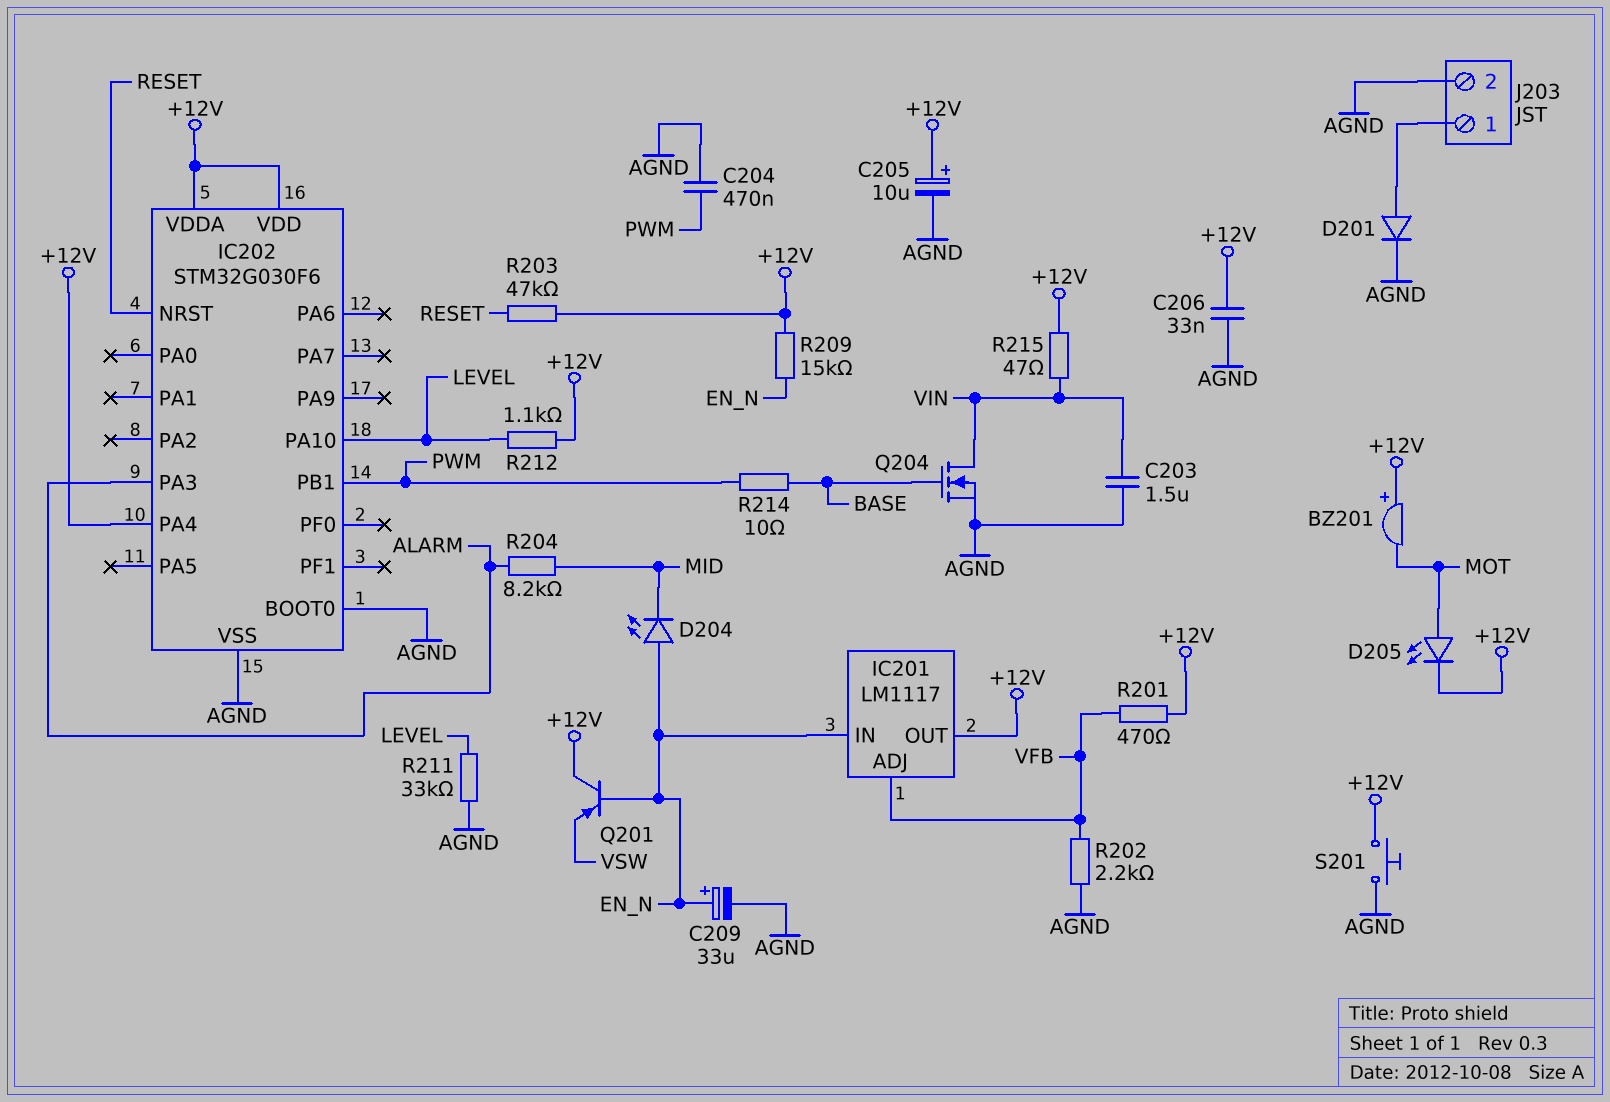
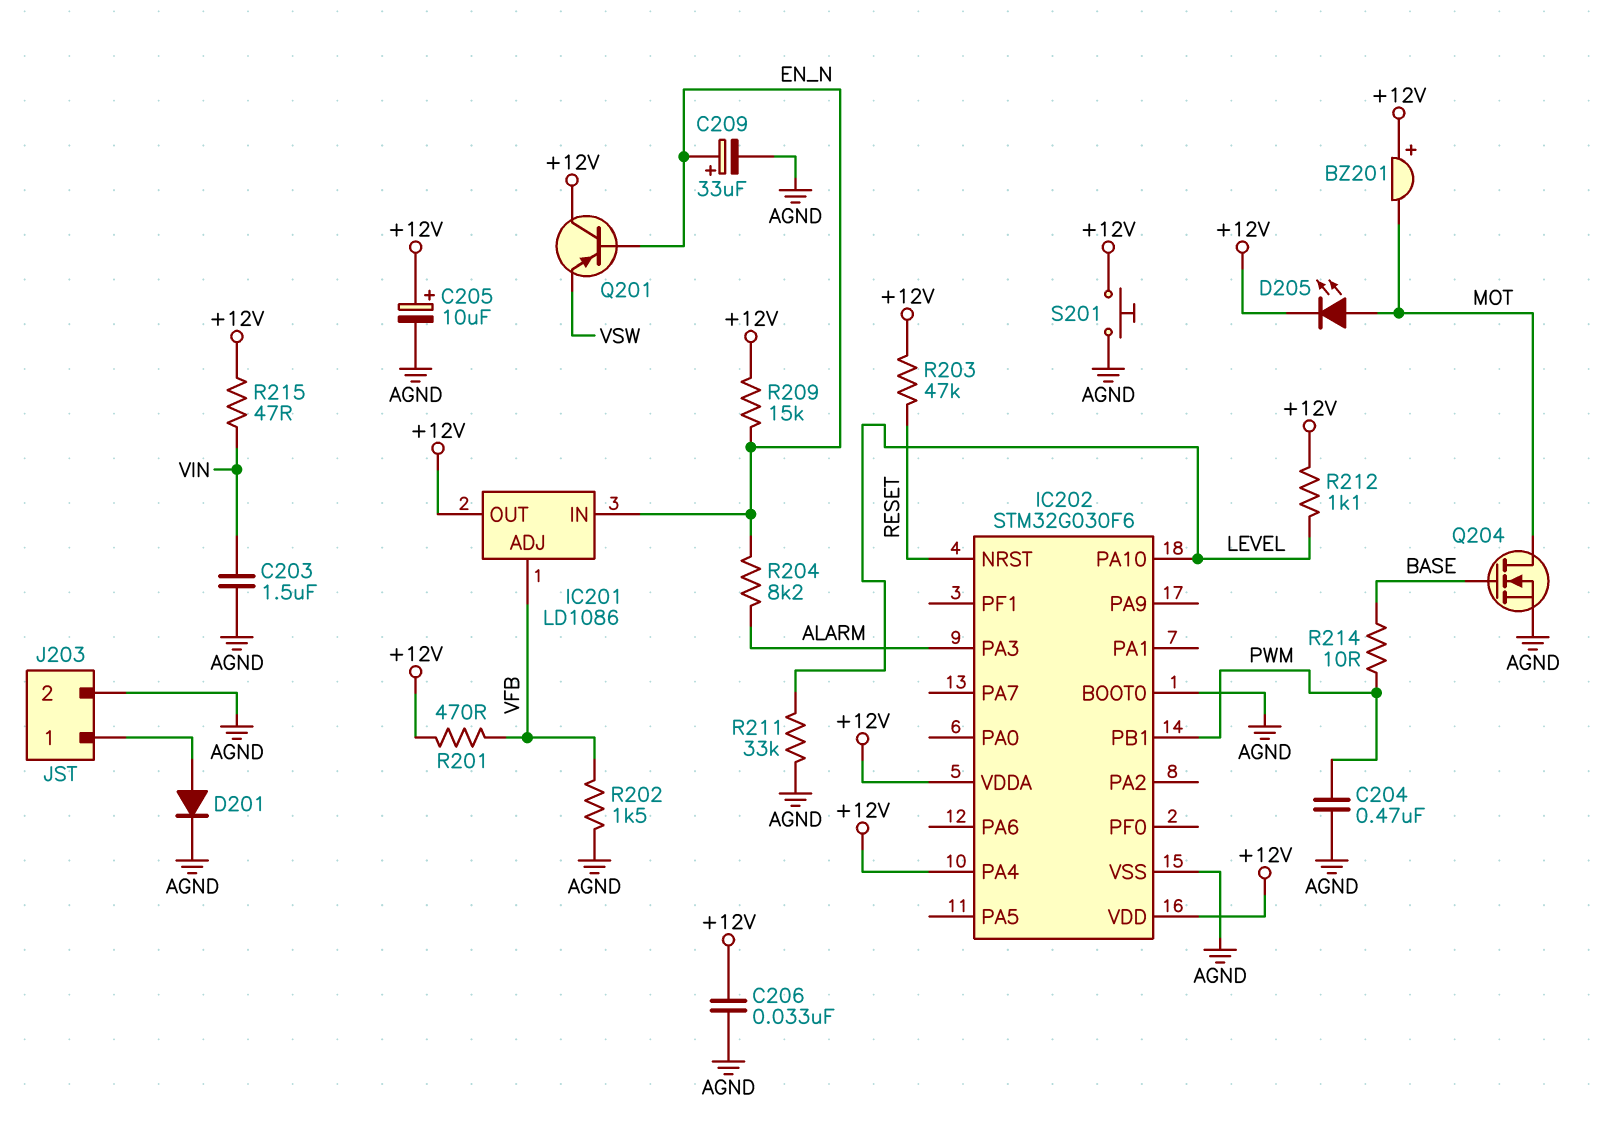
D204: LED (A EN_N, K MID) -> none
IC201: LM1117 -> LD1086
Q204: NMOS (G BASE, D VIN, S AGND) -> NMOS (G BASE, D MOT, S AGND)
R202: 2.2k (AGND, VFB) -> 1.5k (AGND, VFB)
R204: 8.2k (ALARM, MID) -> 8.2k (ALARM, EN_N)

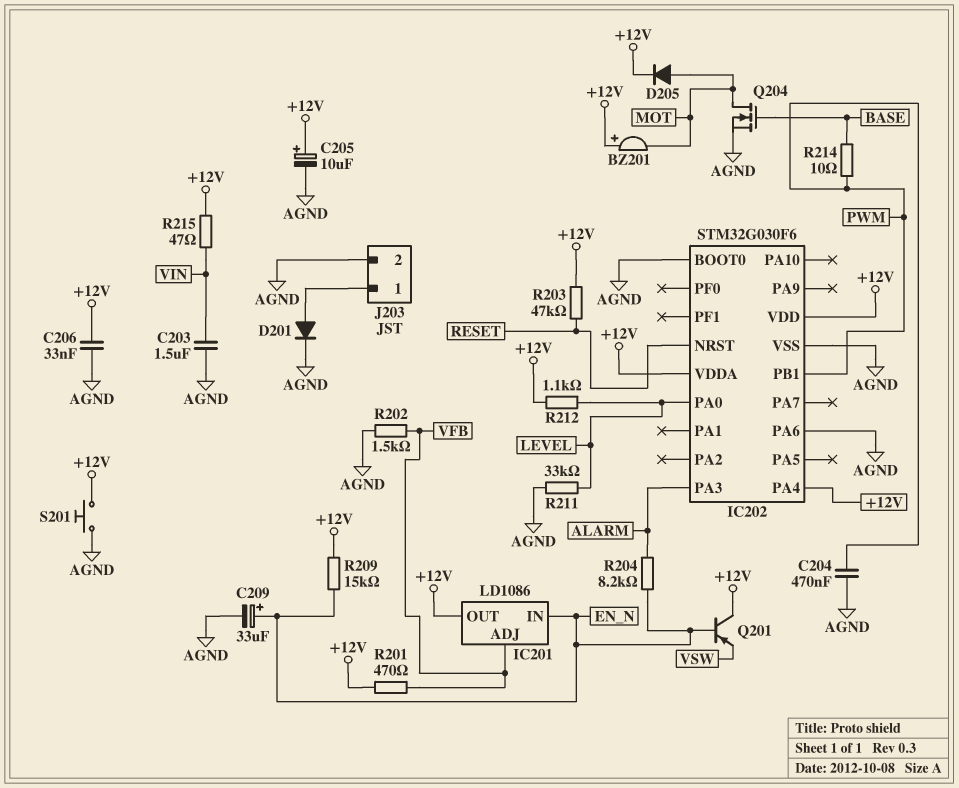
D205: LED (A MOT, K +12V) -> diode (A MOT, K +12V)
IC202 pin PA0: none -> LEVEL
IC202 pin PA6: none -> AGND
IC202 pin PA10: LEVEL -> none

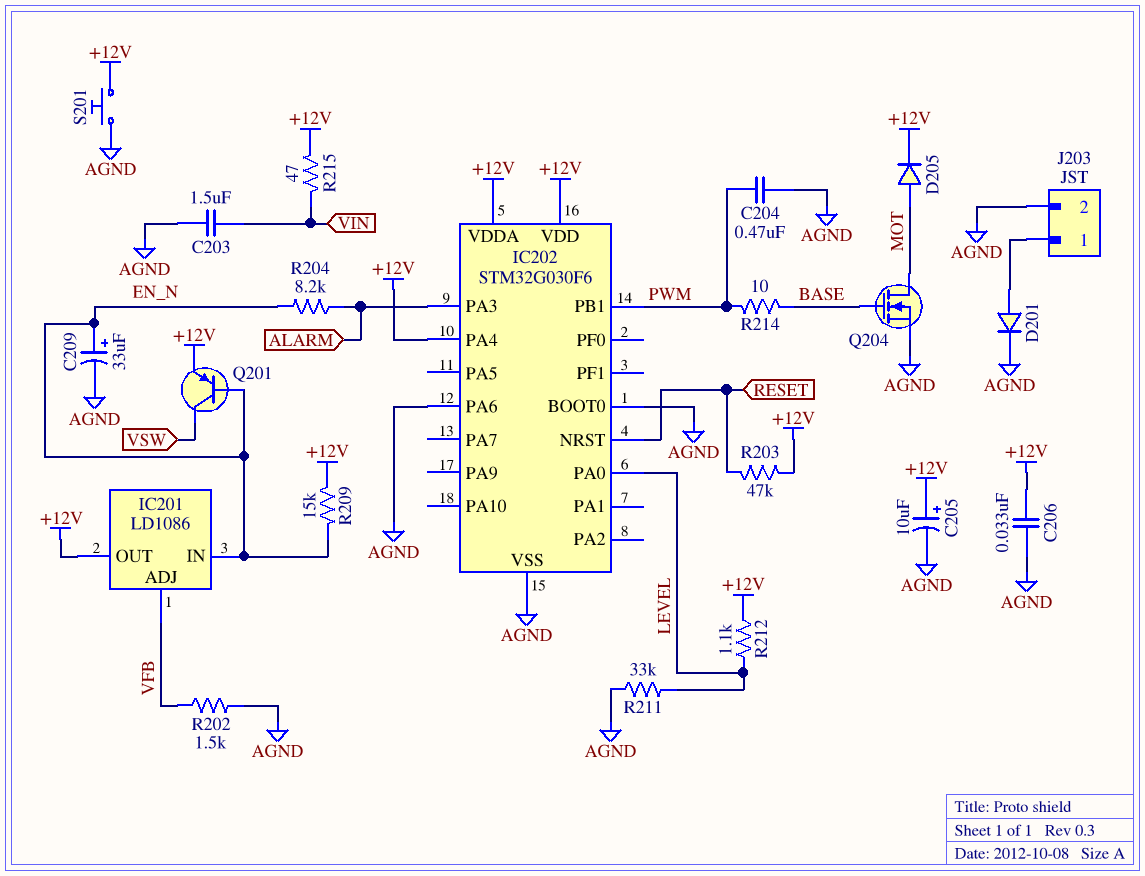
BZ201: buzzer (plus +12V, minus MOT) -> none
Q201: PNP (B EN_N, C +12V, E VSW) -> PNP (B EN_N, C VSW, E +12V)
R201: 470 (+12V, VFB) -> none

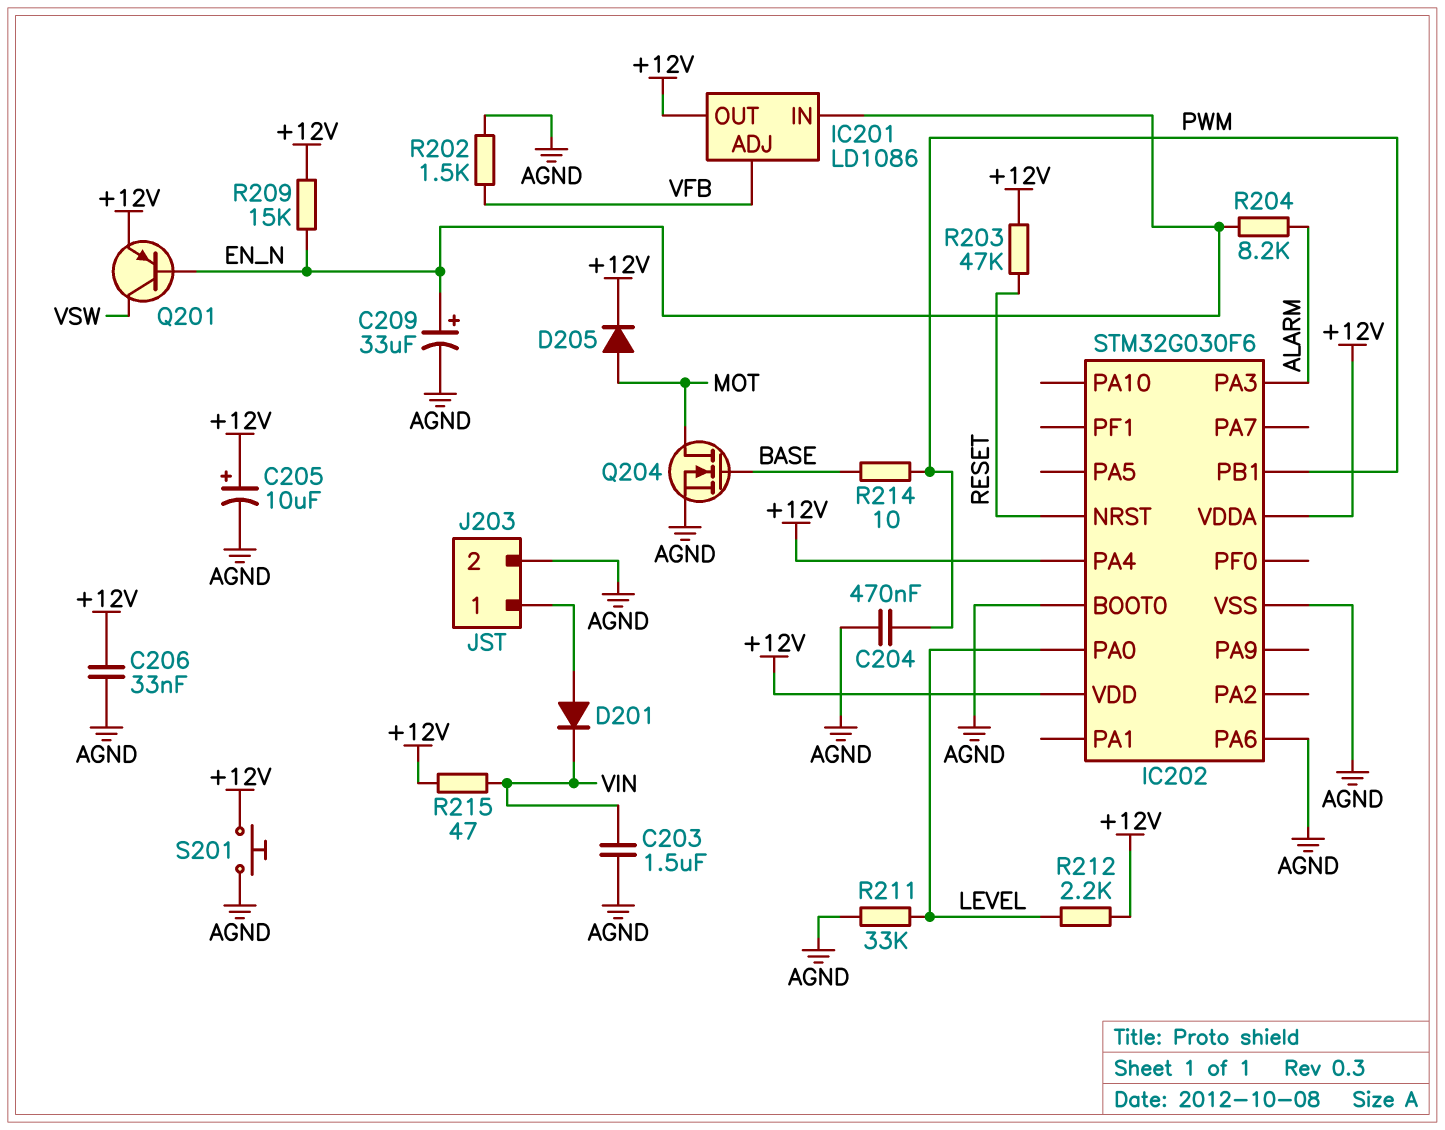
D201: diode (A J203/1, K AGND) -> diode (A J203/1, K VIN)
R212: 1.1k (+12V, LEVEL) -> 2.2k (+12V, LEVEL)

